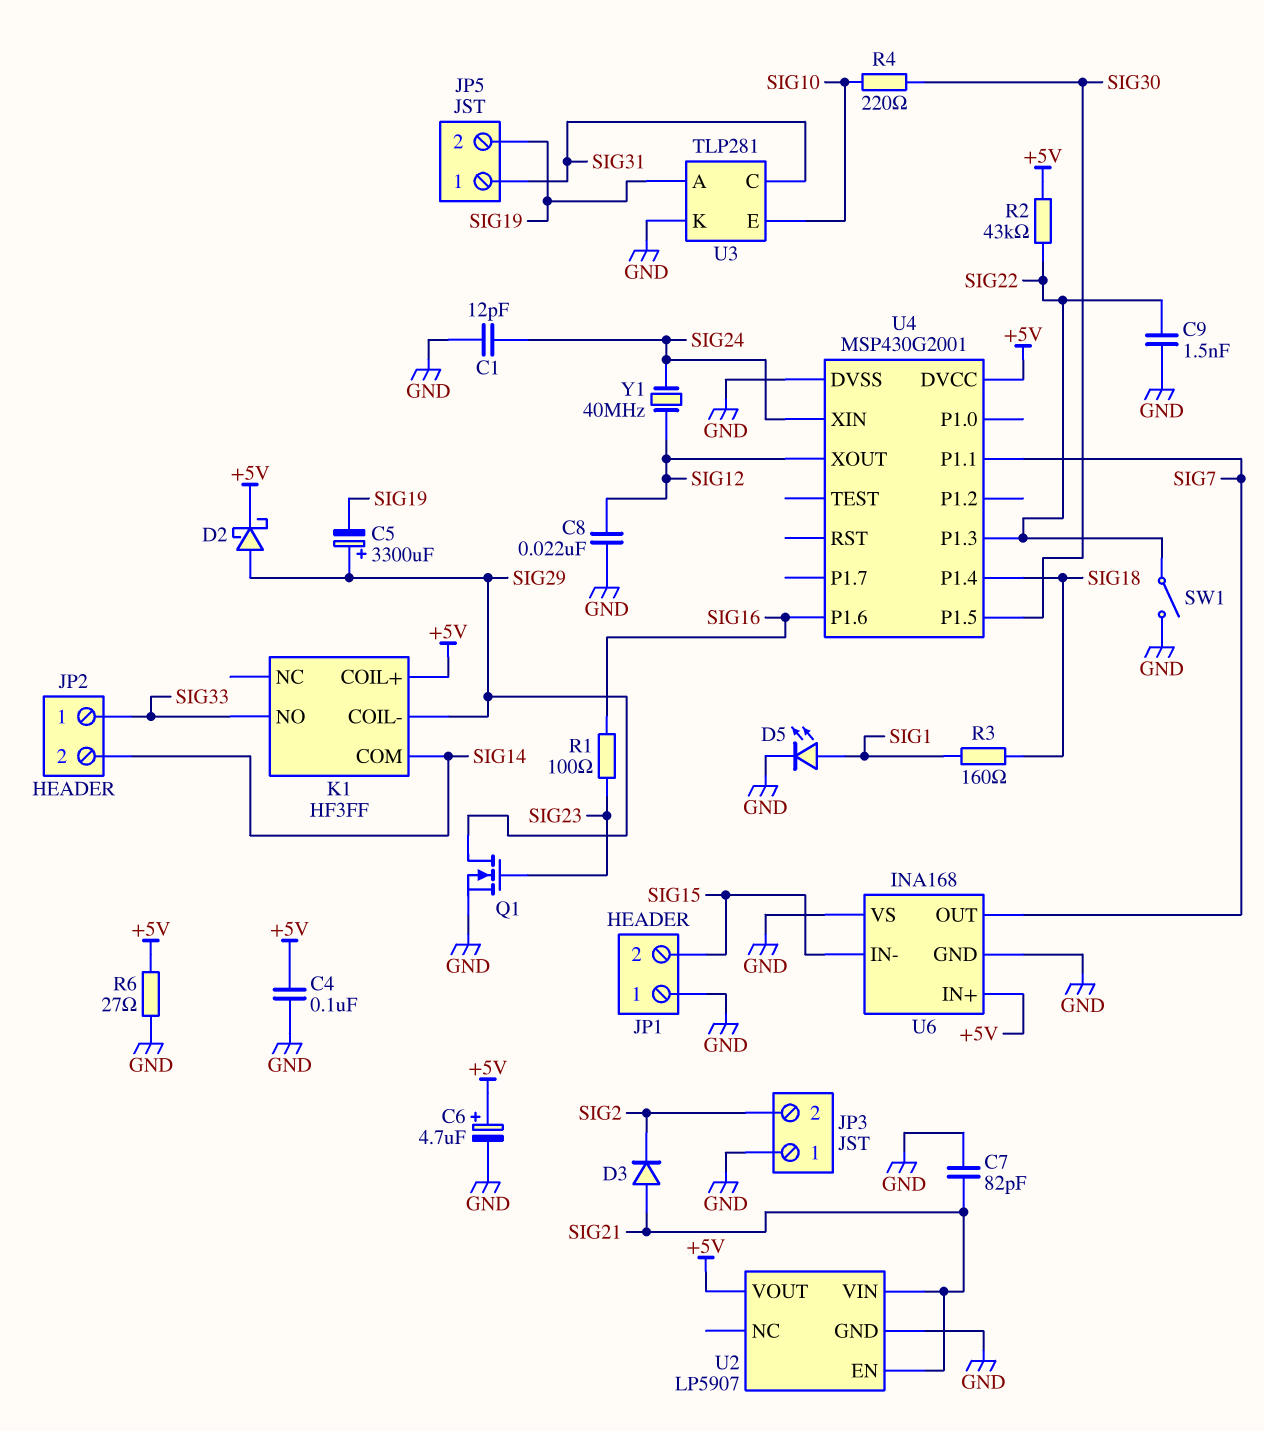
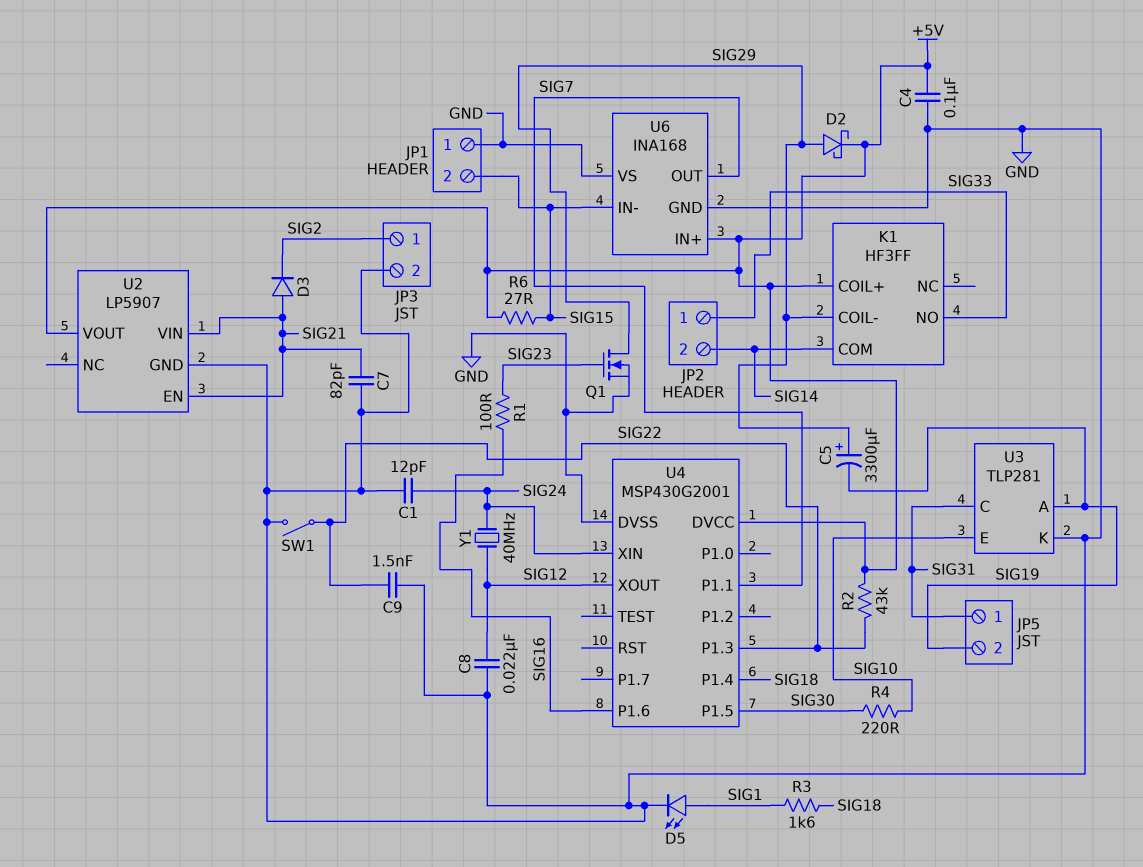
C6: 4.7uF (plus +5V, minus GND) -> none
JP3 pin 1: GND -> SIG2
JP3 pin 2: SIG2 -> GND
R3: 160 (SIG1, SIG18) -> 1.6k (SIG1, SIG18)
R6: 27 (+5V, GND) -> 27 (+5V, SIG15)

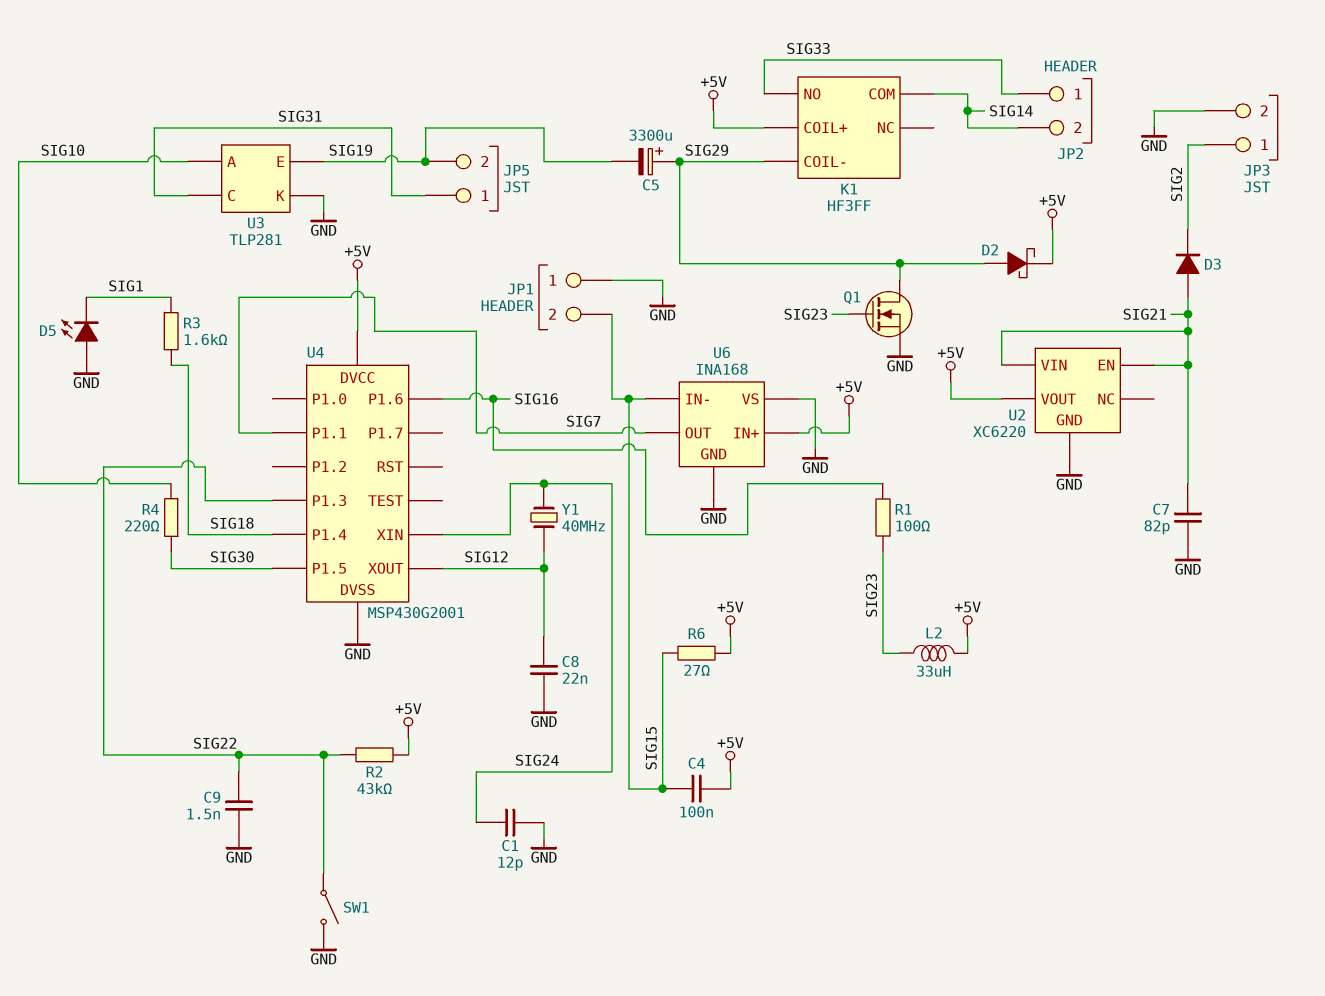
C4: 100nF (+5V, GND) -> 100nF (+5V, SIG15)
D5: LED (A SIG1, K GND) -> LED (A GND, K SIG1)
L2: none -> 33uH (+5V, SIG23)
U2: LP5907 -> XC6220
U3 pin A: SIG19 -> SIG10
U3 pin E: SIG10 -> SIG19

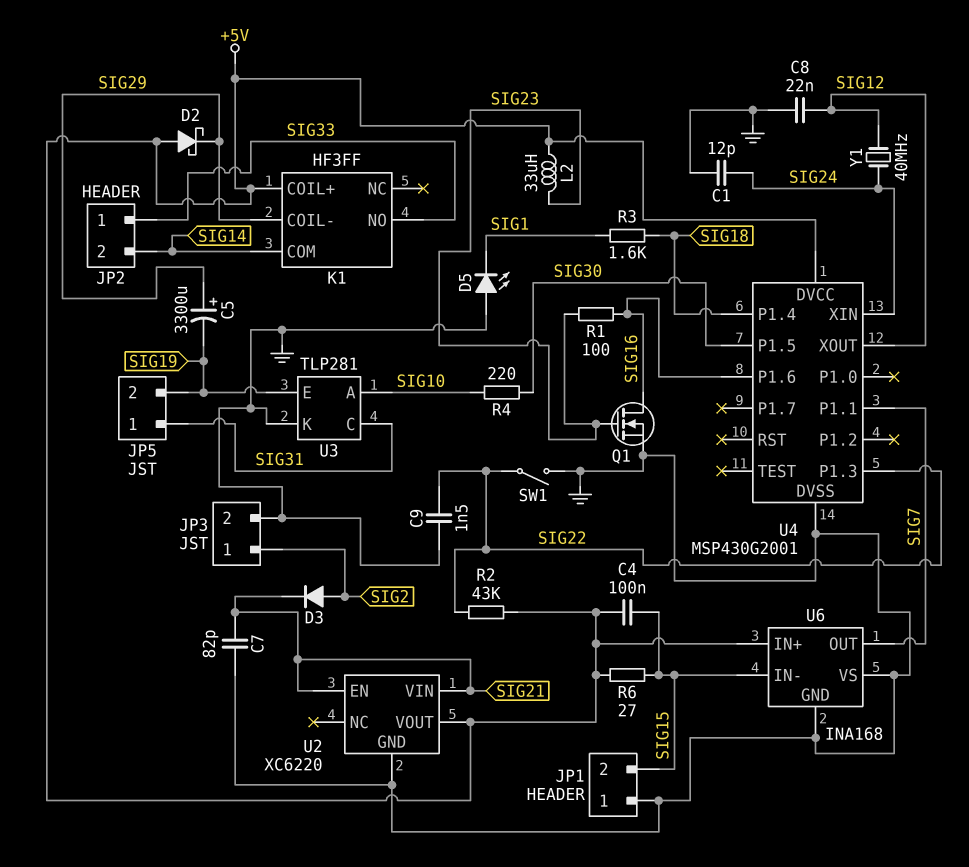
D2: schottky (A SIG29, K +5V) -> schottky (A +5V, K SIG29)
D3: diode (A SIG21, K SIG2) -> diode (A SIG2, K SIG21)
Q1: NMOS (G SIG23, D SIG29, S GND) -> NMOS (G SIG23, D SIG16, S GND)

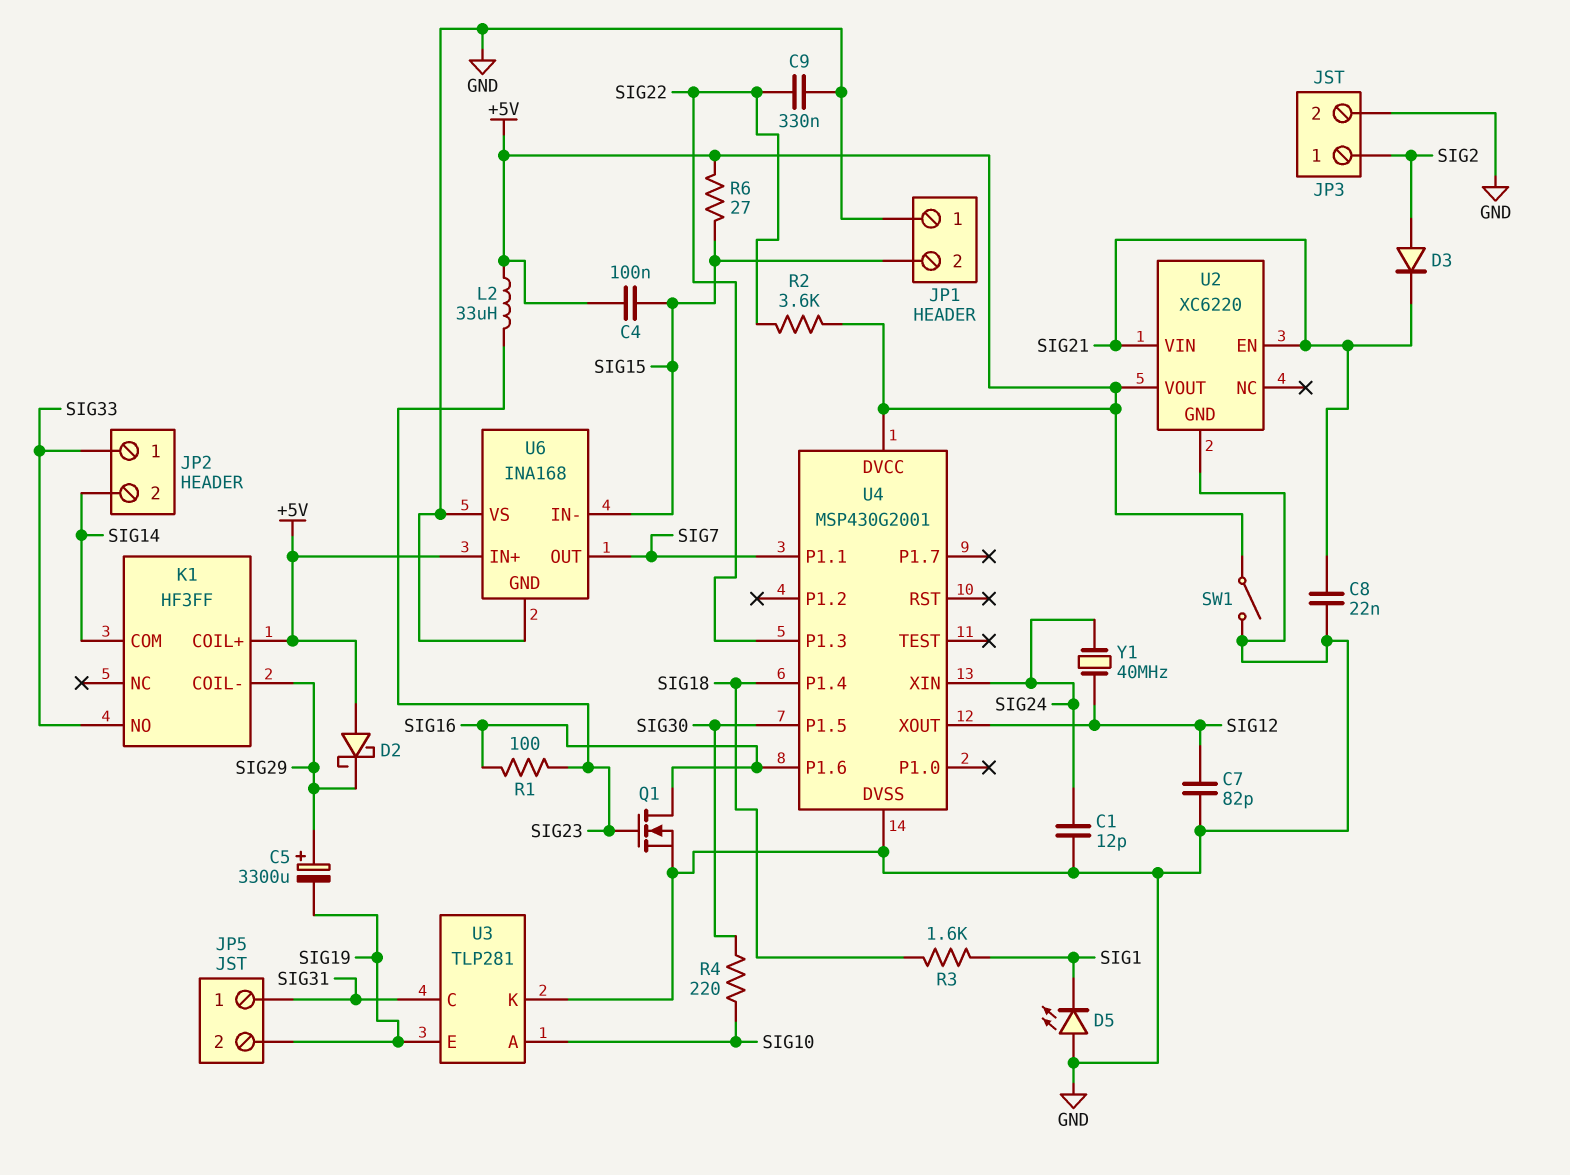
C7: 82pF (GND, SIG21) -> 82pF (GND, SIG12)
C8: 22nF (GND, SIG12) -> 22nF (GND, SIG21)
C9: 1.5nF (GND, SIG22) -> 330nF (GND, SIG22)
R2: 43k (+5V, SIG22) -> 3.6k (+5V, SIG22)
SW1: switch (GND, SIG22) -> switch (+5V, GND)

